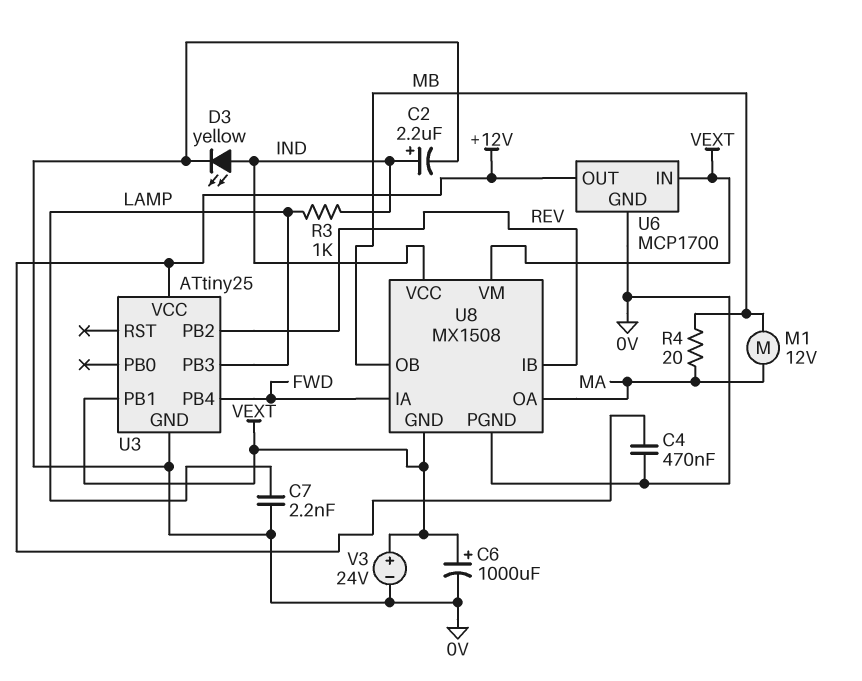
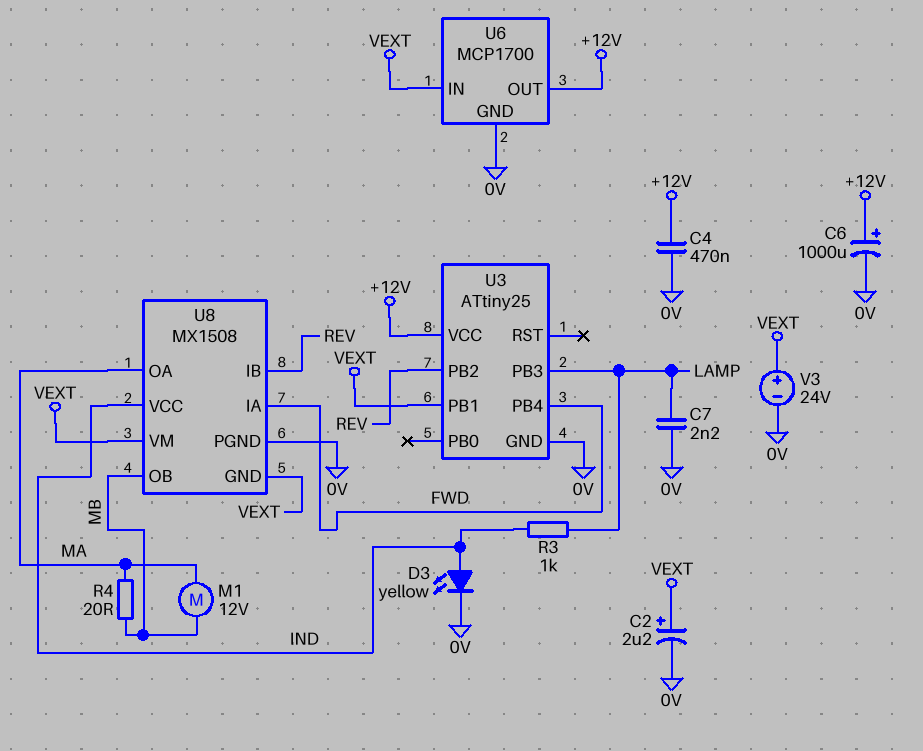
C2: 2.2uF (plus IND, minus 0V) -> 2.2uF (plus VEXT, minus 0V)
C6: 1000uF (plus VEXT, minus 0V) -> 1000uF (plus +12V, minus 0V)

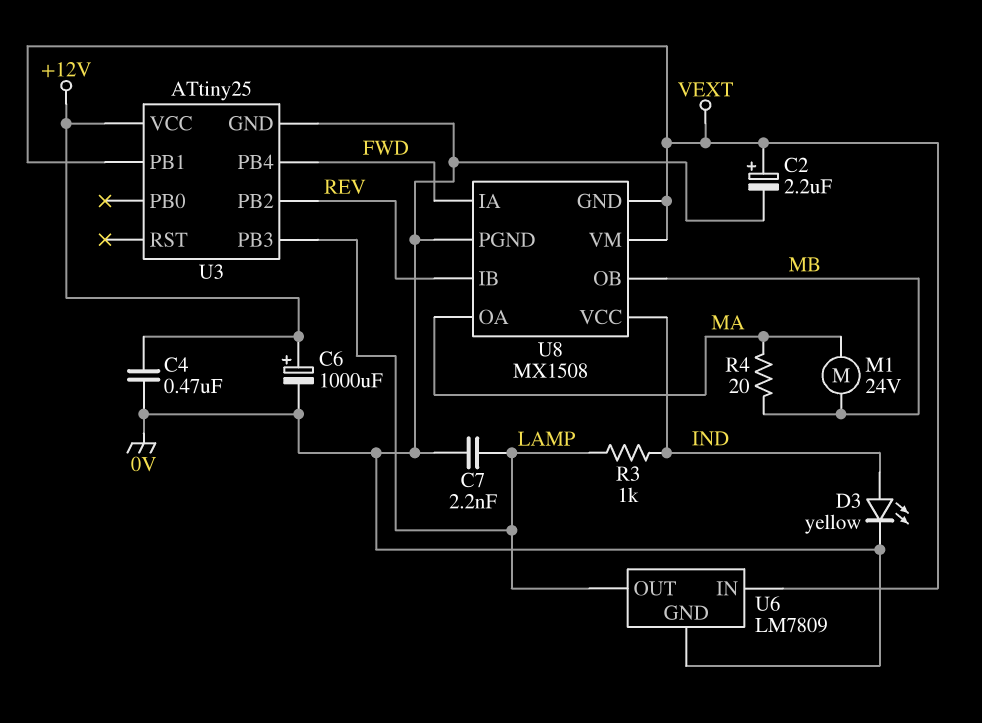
M1: motor 12V (MA, MB) -> motor 24V (MA, MB)
U6: MCP1700 -> LM7809
U6 pin OUT: +12V -> LAMP
V3: 24V (plus VEXT, minus 0V) -> none

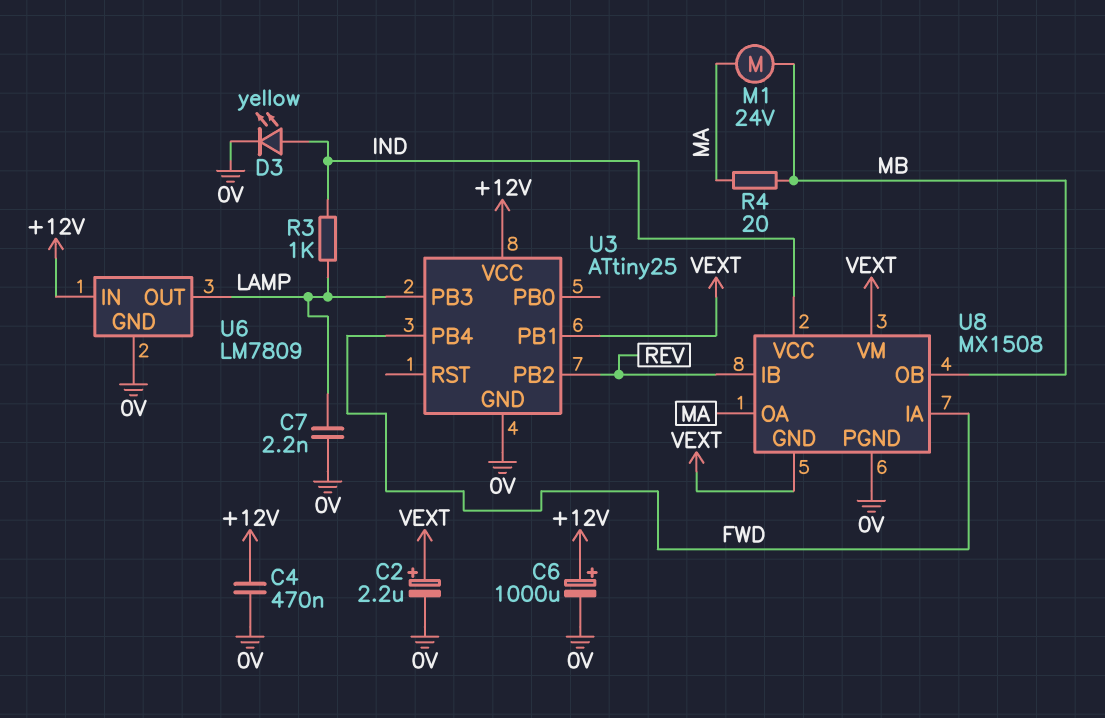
U6 pin IN: VEXT -> +12V

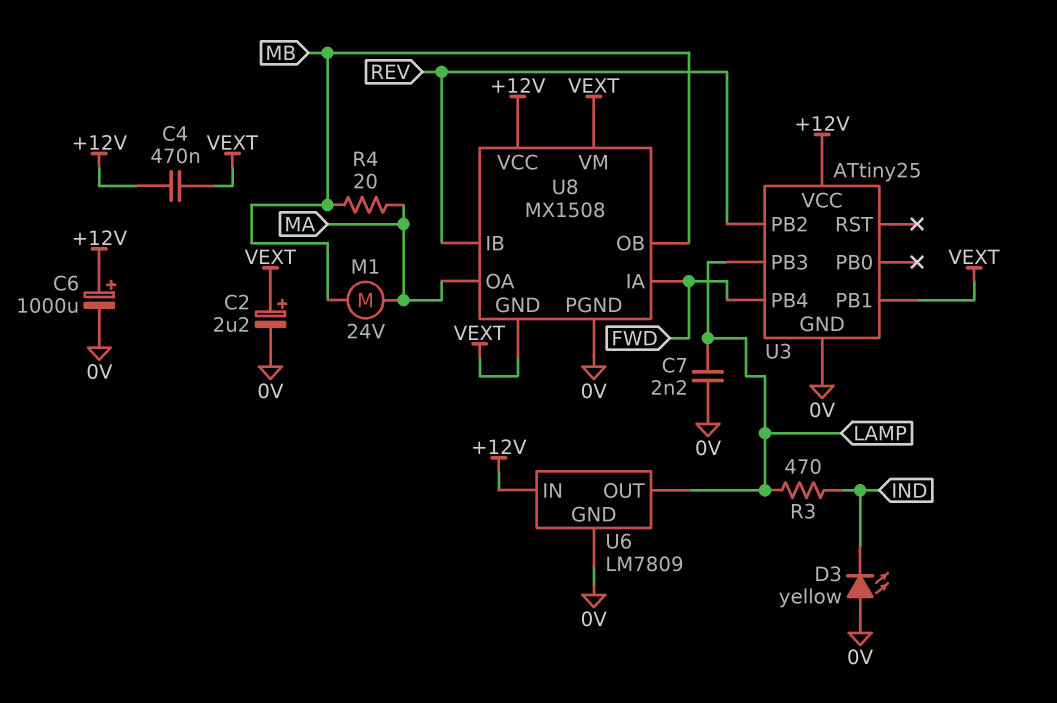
C4: 470nF (+12V, 0V) -> 470nF (+12V, VEXT)
D3: LED yellow (A IND, K 0V) -> LED yellow (A 0V, K IND)
R3: 1k (IND, LAMP) -> 470 (IND, LAMP)
U8 pin VCC: IND -> +12V

